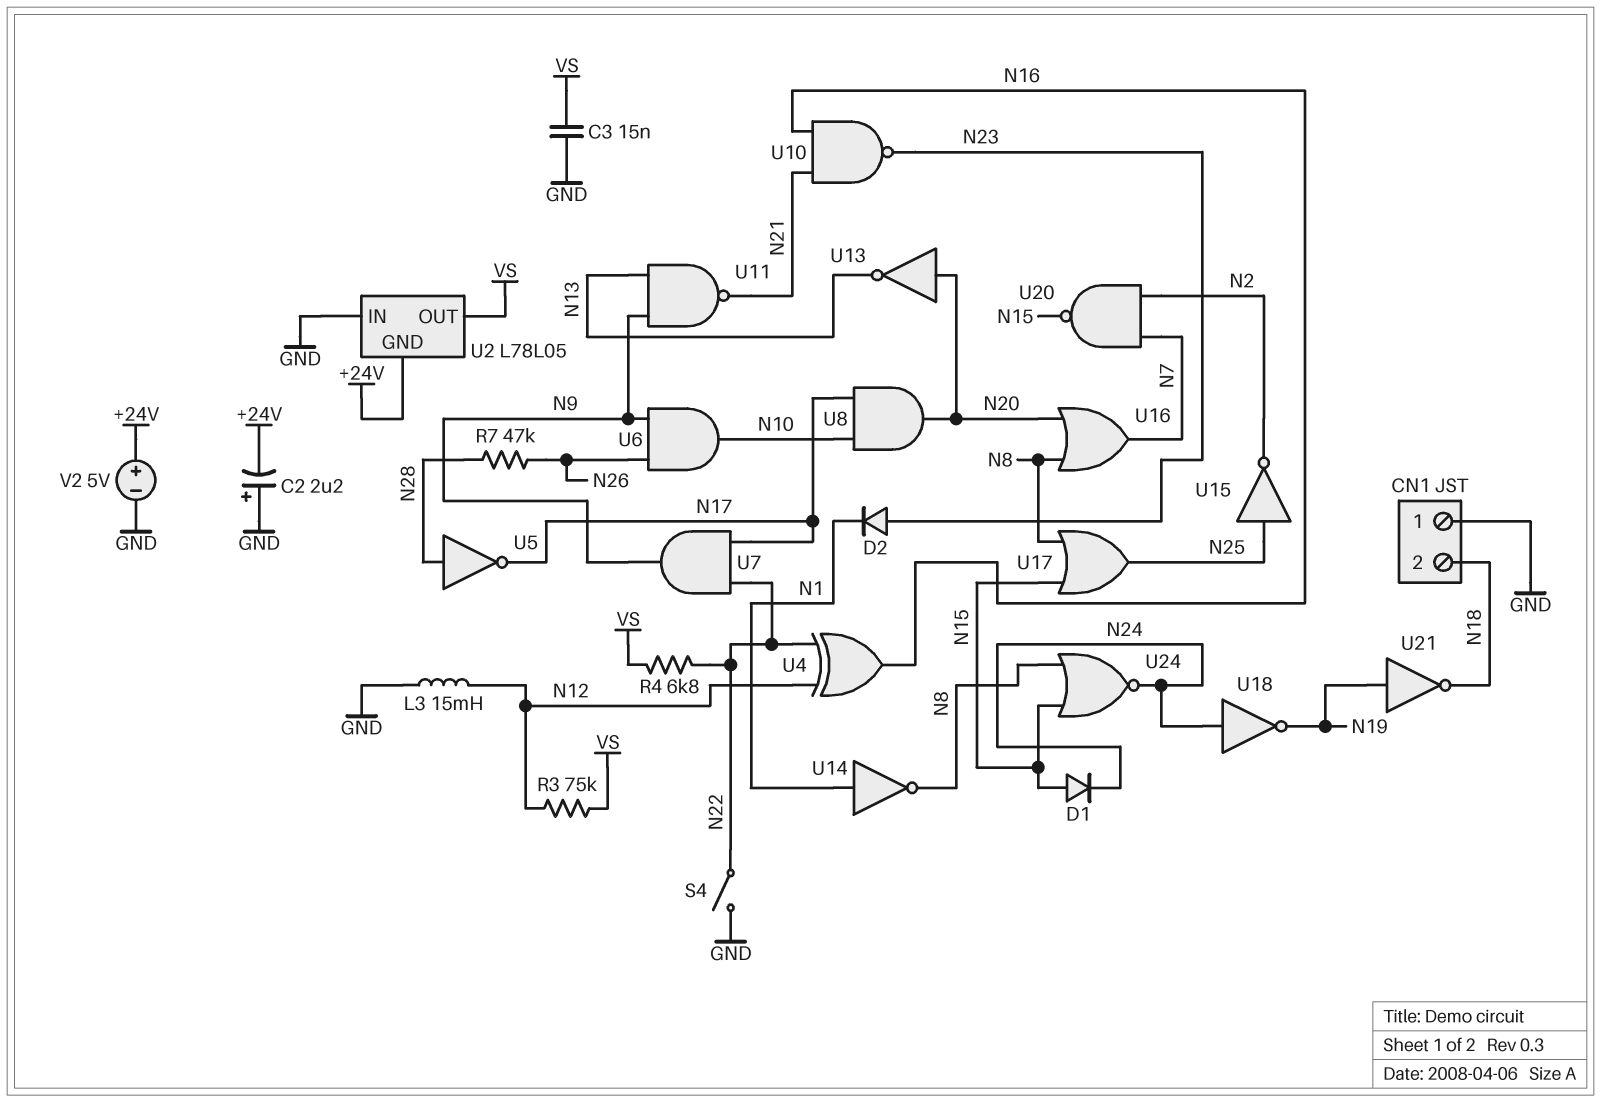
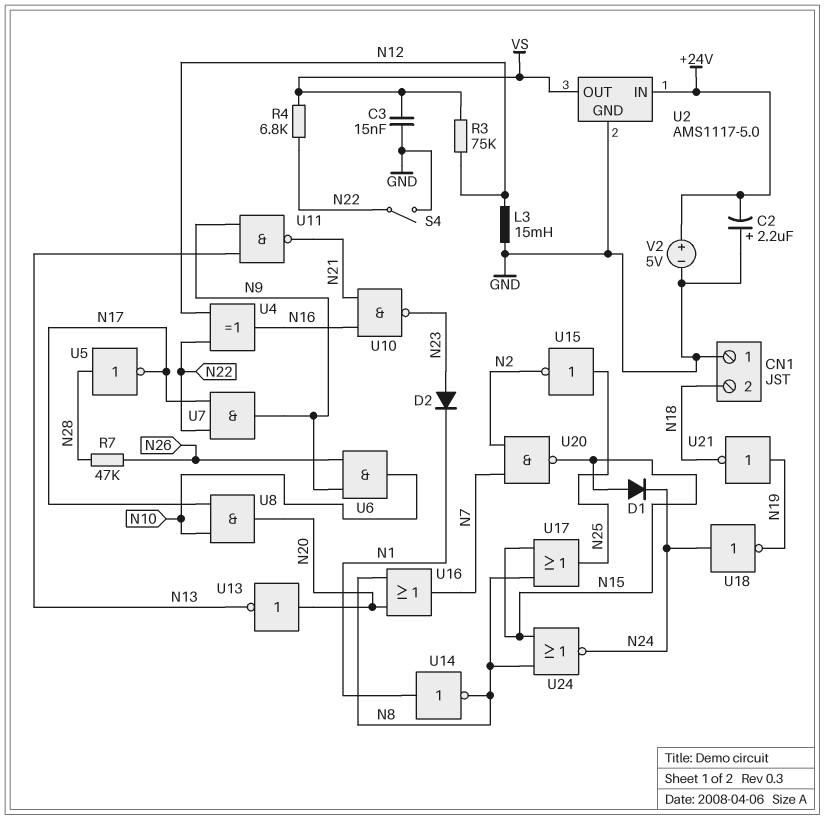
U2: L78L05 -> AMS1117-5.0
U2 pin GND: +24V -> GND
U2 pin IN: GND -> +24V

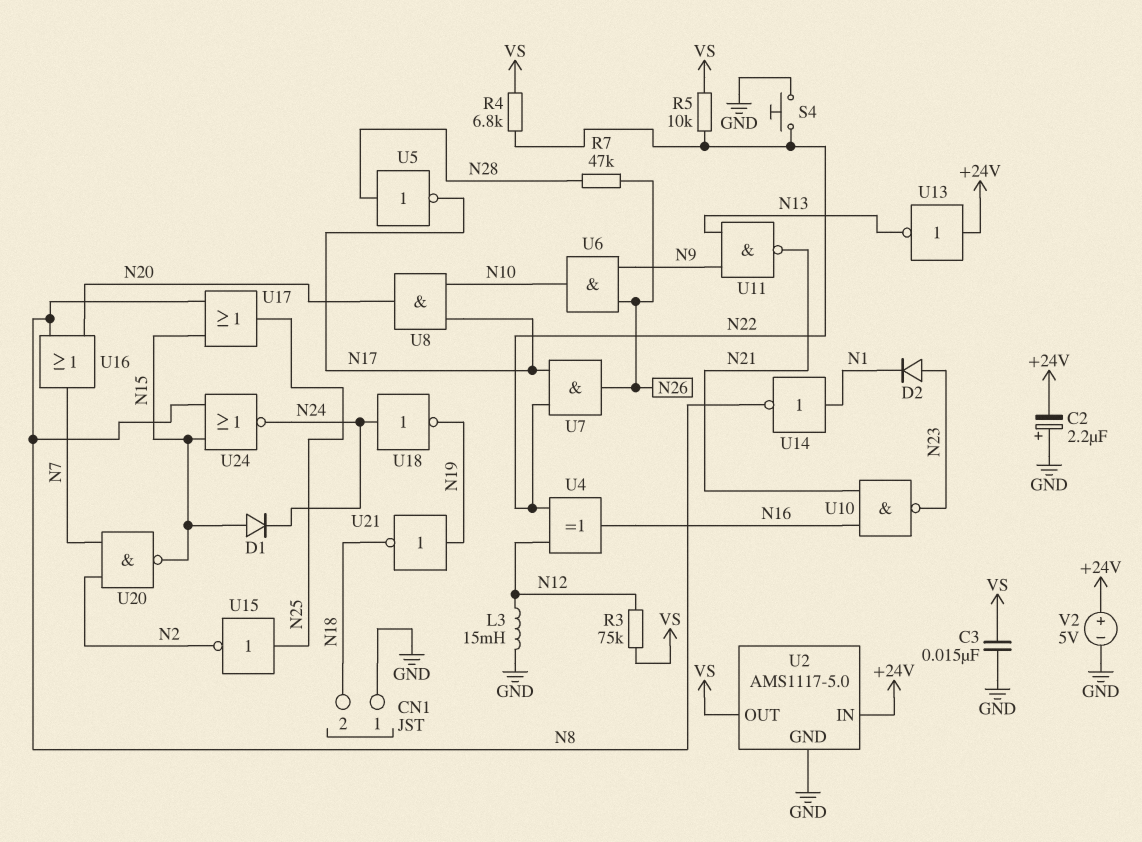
R5: none -> 10k (N22, VS)
S4: switch (GND, N22) -> button (GND, N22)
U7: AND (in N17, in N22, out N9) -> AND (in N17, in N22, out N26)
U13: NOT (in N20, out N13) -> NOT (in +24V, out N13)

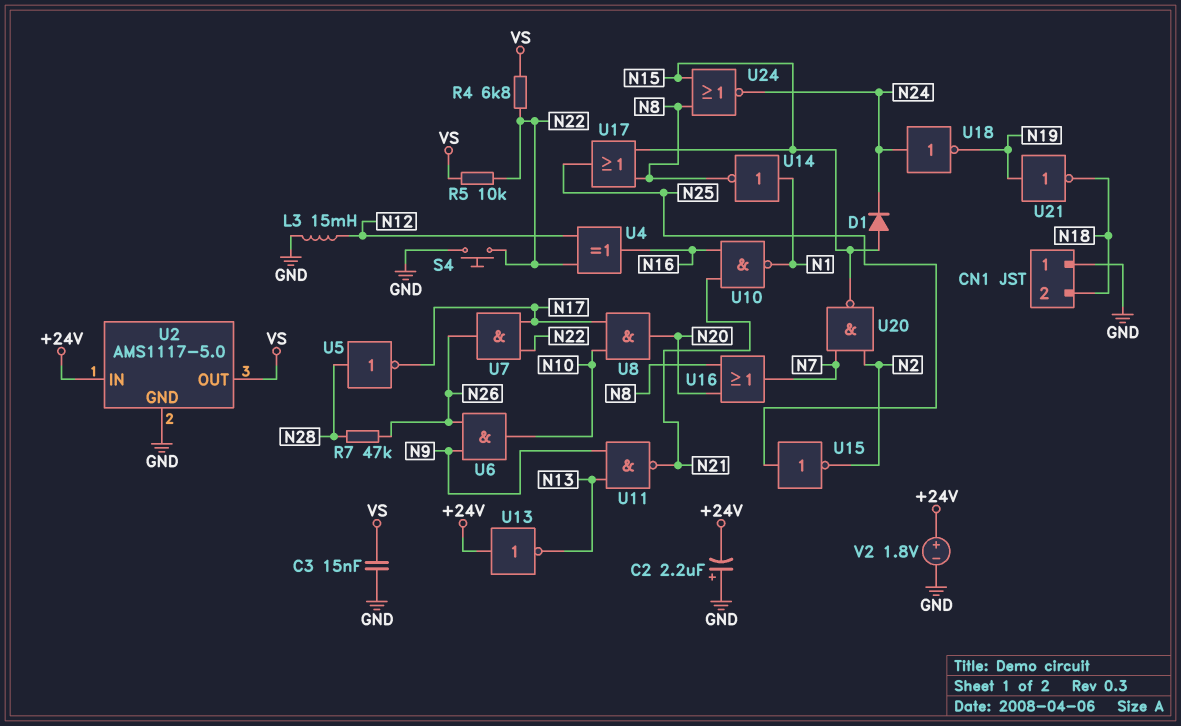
D2: diode (A N23, K N1) -> none
R3: 75k (N12, VS) -> none
U10: NAND (in N16, in N21, out N23) -> NAND (in N16, in N21, out N1)
V2: 5V (plus +24V, minus GND) -> 1.8V (plus +24V, minus GND)

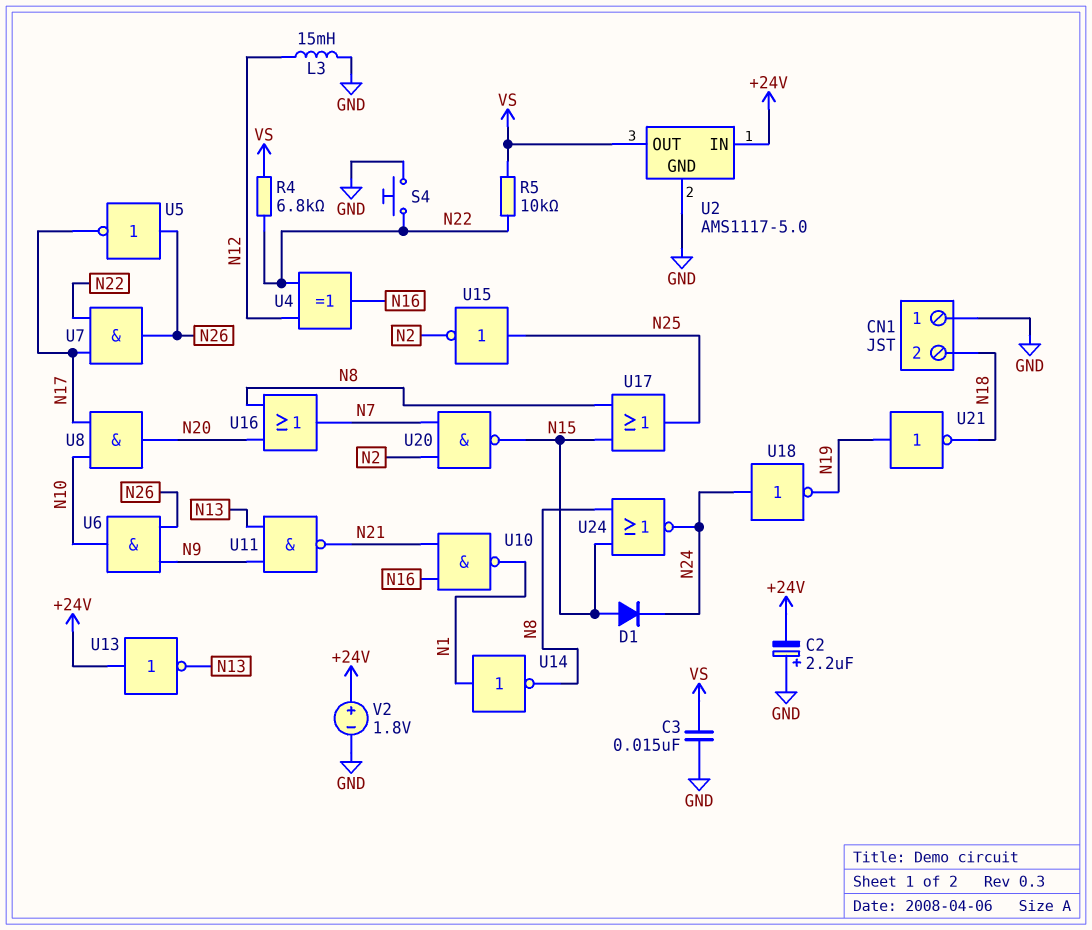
R7: 47k (N26, N28) -> none
U5: NOT (in N28, out N17) -> NOT (in N26, out N17)

